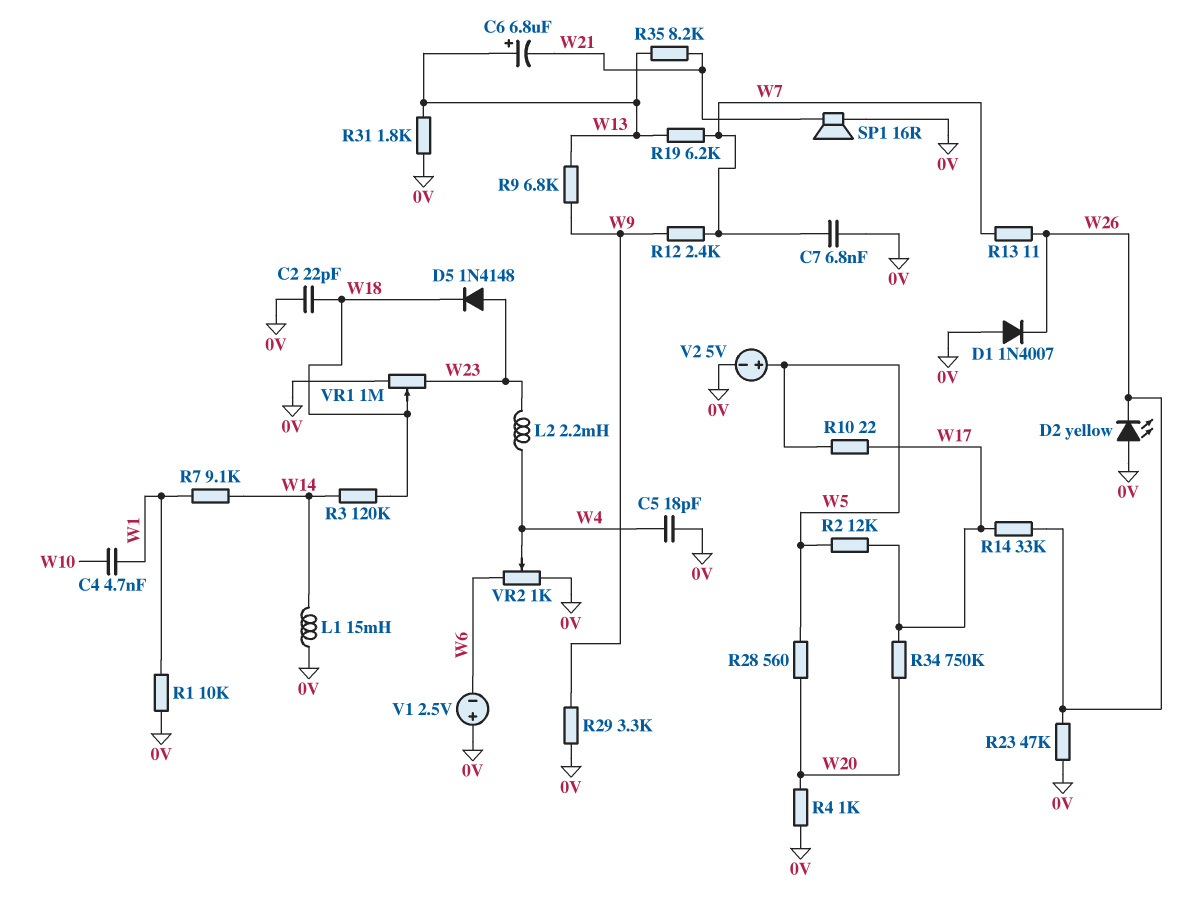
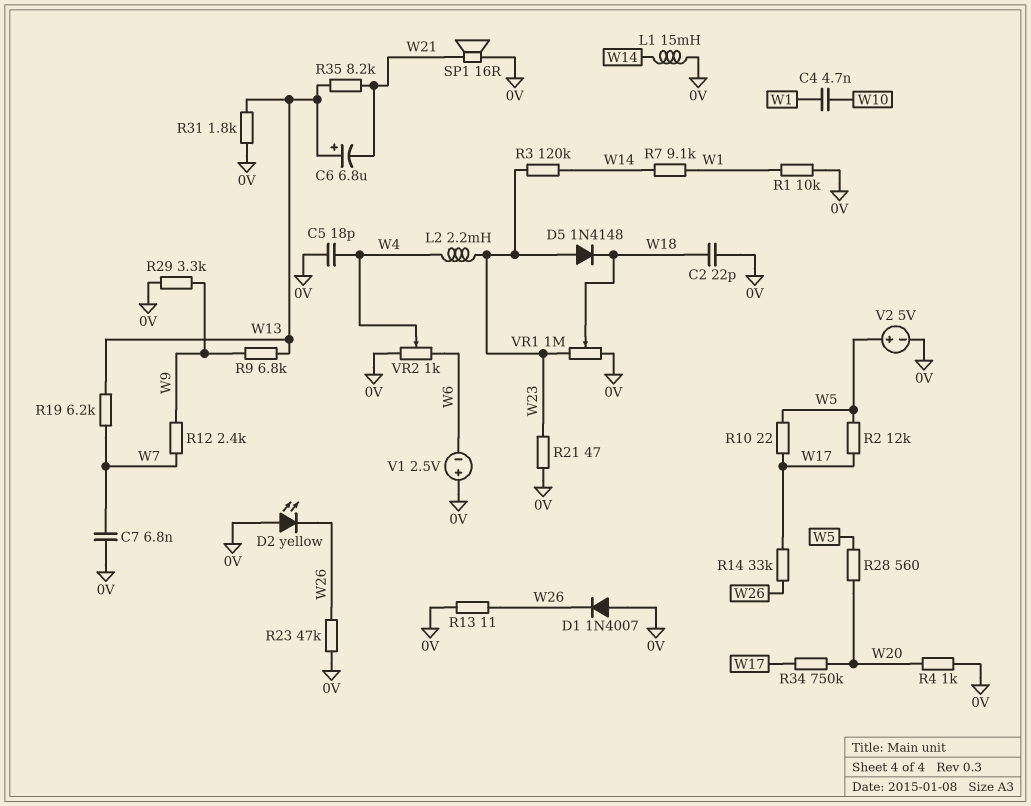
R3: 120k (W14, W18) -> 120k (W14, W23)
R13: 11 (W7, W26) -> 11 (0V, W26)
R21: none -> 47 (0V, W23)

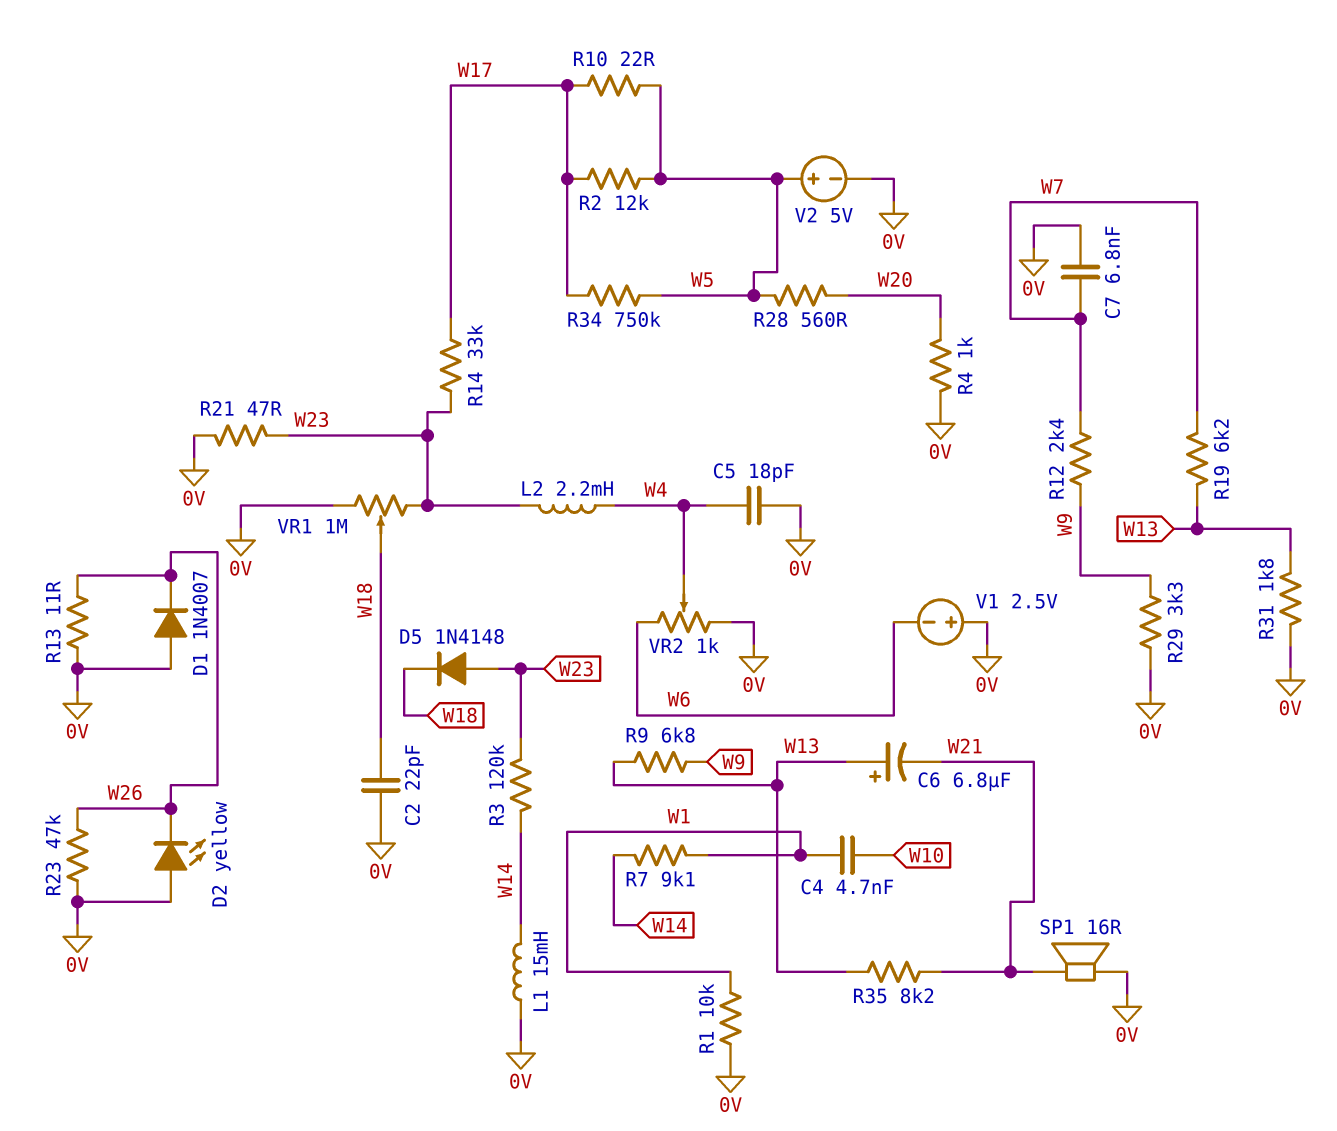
R14: 33k (W17, W26) -> 33k (W17, W23)
R34: 750k (W17, W20) -> 750k (W5, W17)

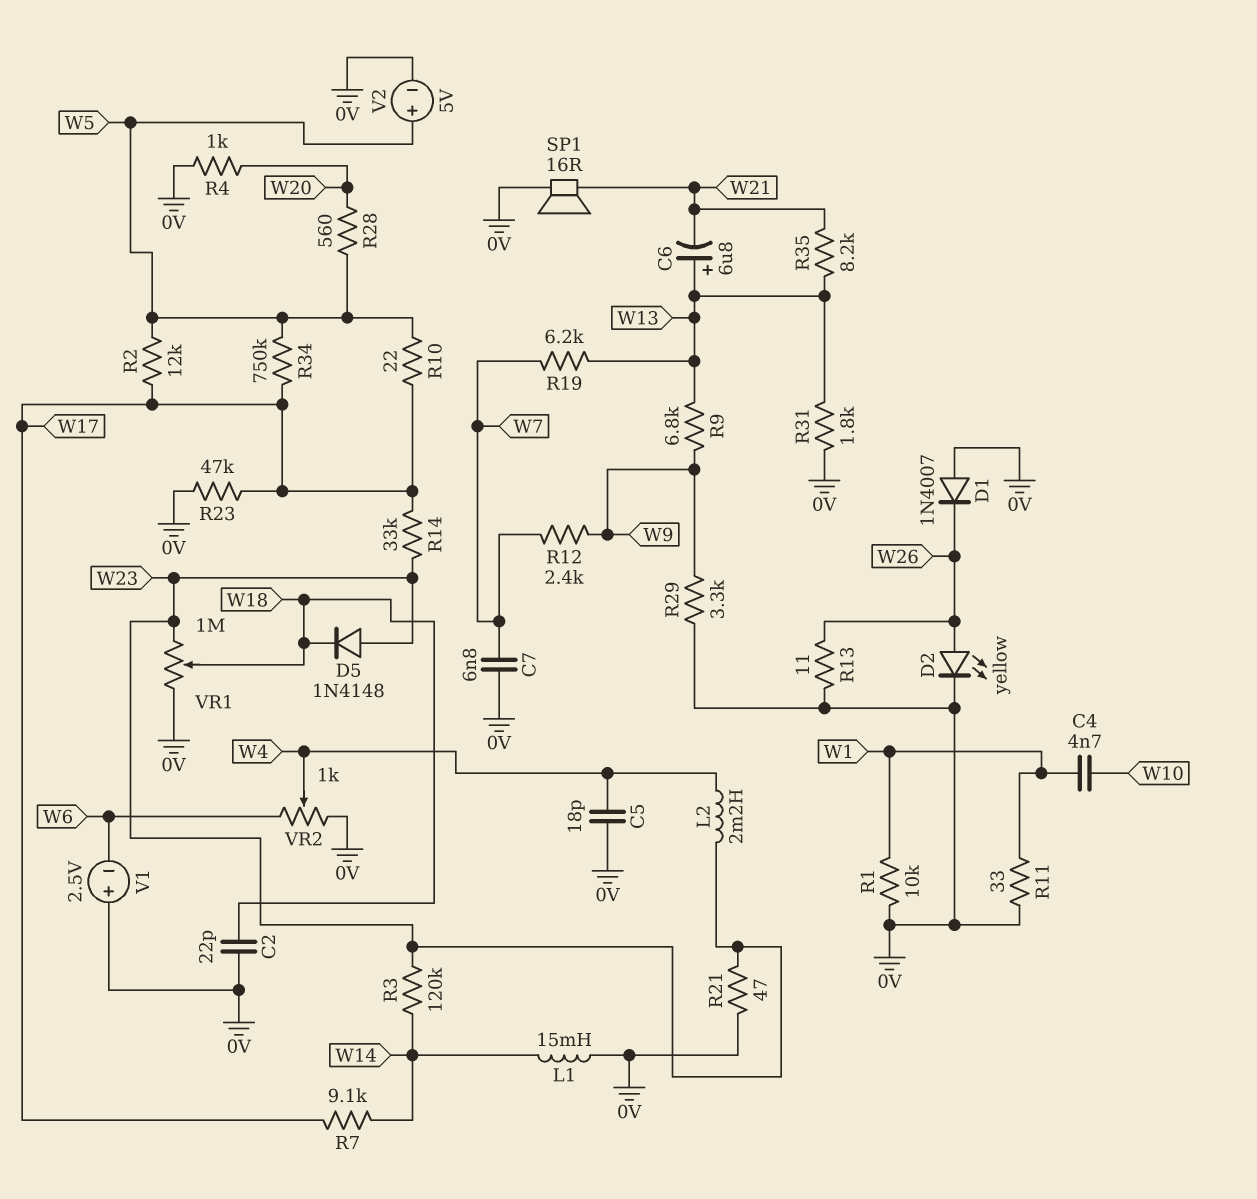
D2: LED yellow (A 0V, K W26) -> LED yellow (A W26, K 0V)
R7: 9.1k (W1, W14) -> 9.1k (W14, W17)
R11: none -> 33 (0V, W1)
R23: 47k (0V, W26) -> 47k (0V, W17)

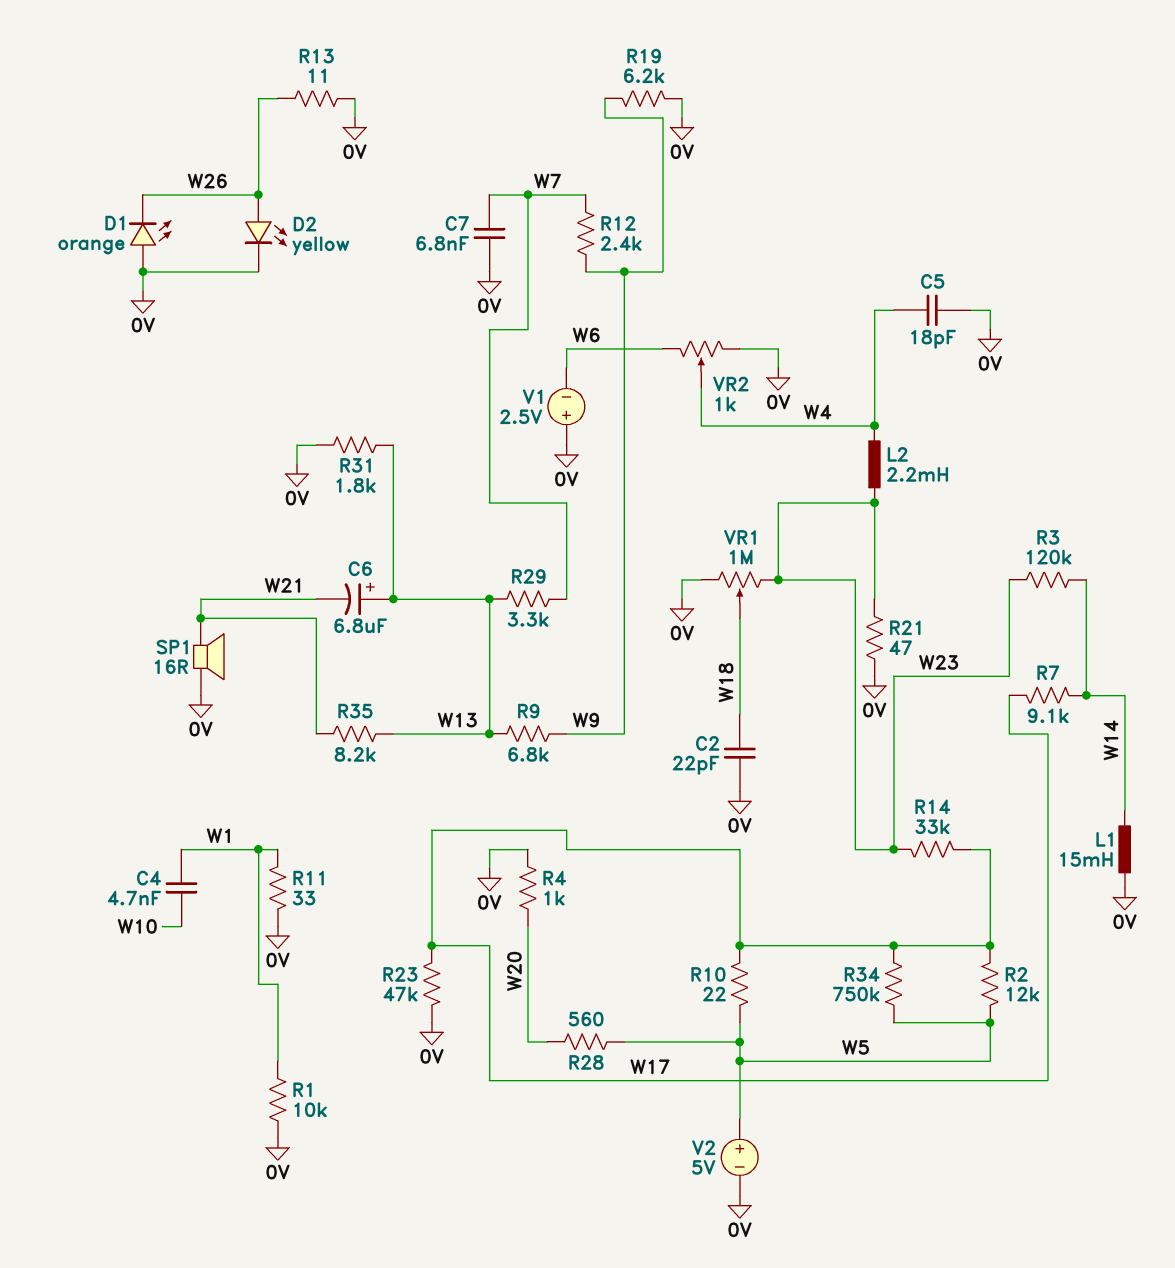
D1: diode 1N4007 (A 0V, K W26) -> LED orange (A 0V, K W26)
D5: diode 1N4148 (A W23, K W18) -> none
R19: 6.2k (W7, W13) -> 6.2k (0V, W9)
R29: 3.3k (0V, W9) -> 3.3k (W7, W13)

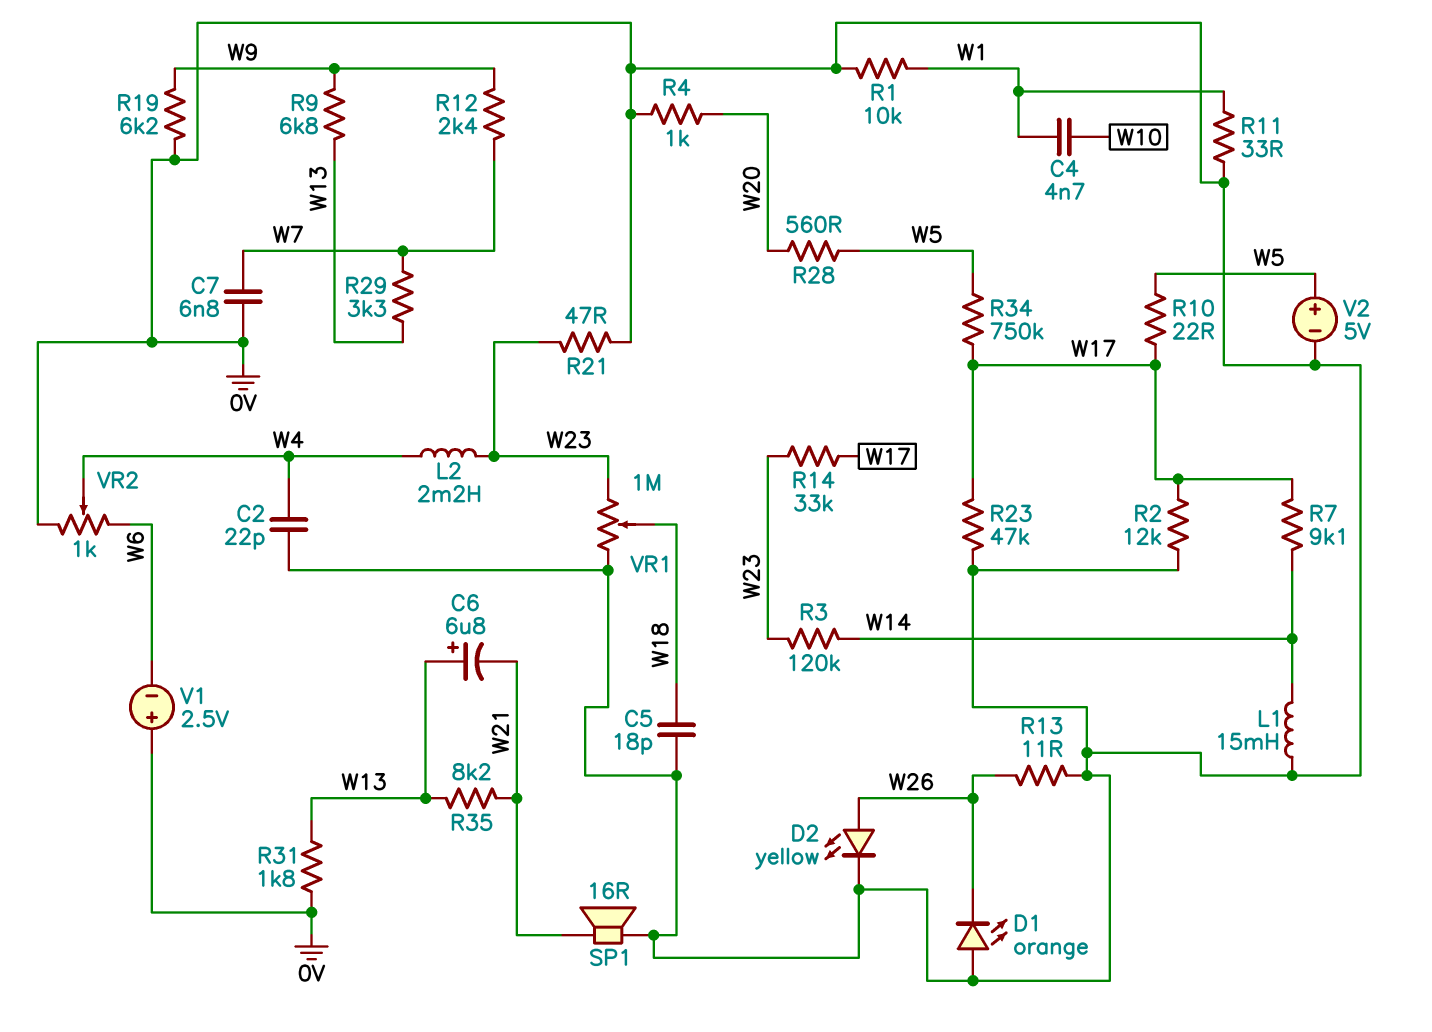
C2: 22pF (0V, W18) -> 22pF (0V, W4)
C5: 18pF (0V, W4) -> 18pF (0V, W18)
R2: 12k (W5, W17) -> 12k (0V, W17)

